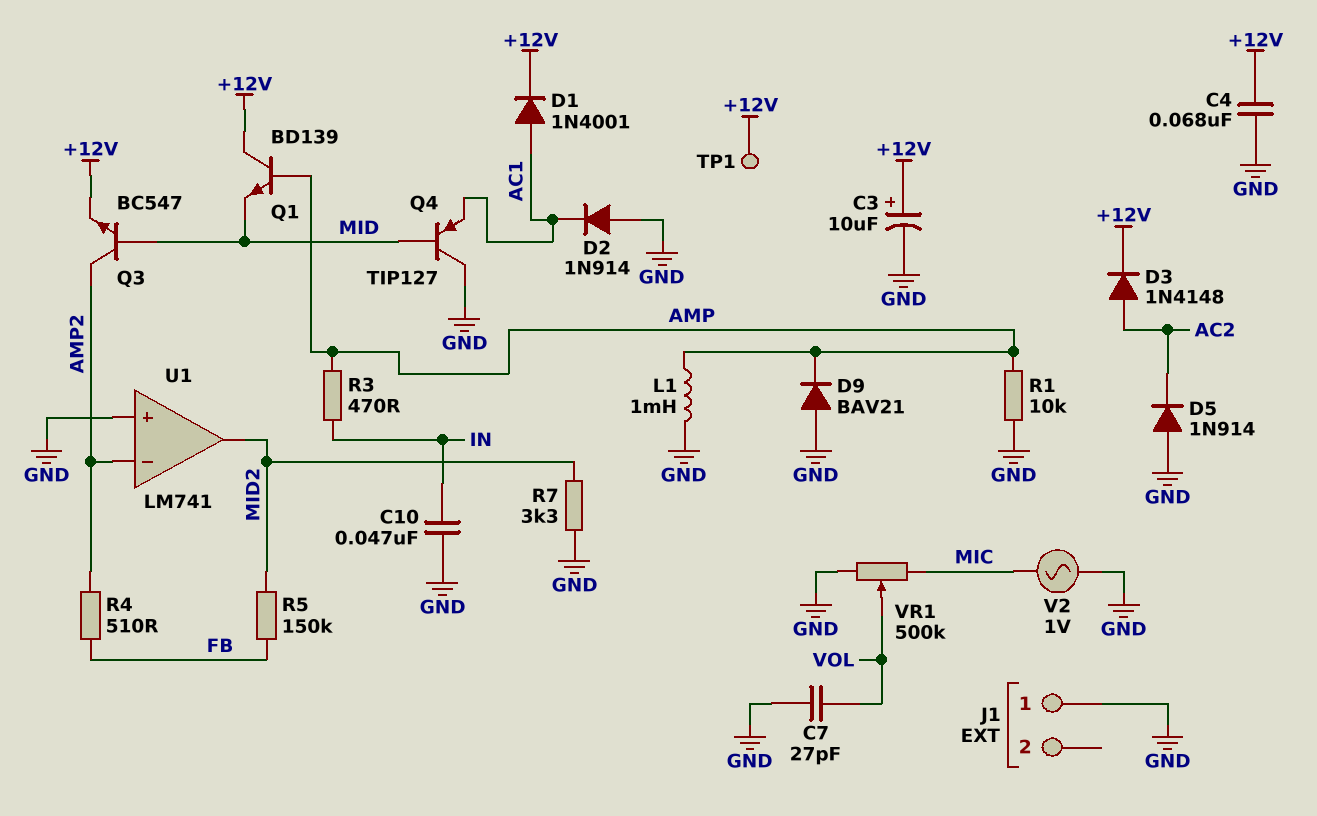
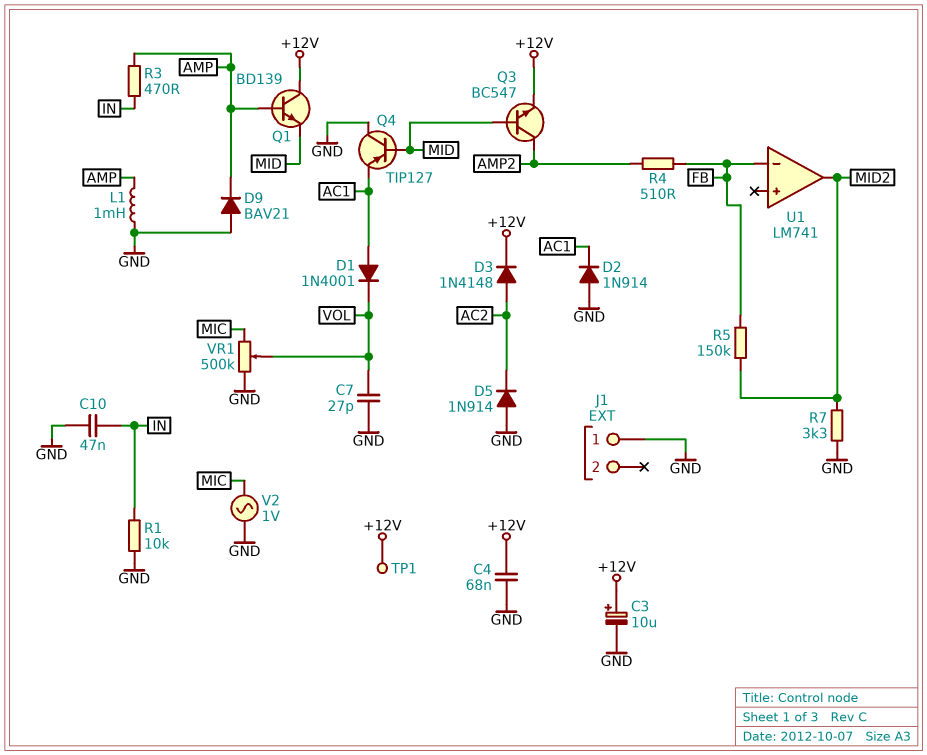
D1: diode 1N4001 (A AC1, K +12V) -> diode 1N4001 (A AC1, K VOL)
R1: 10k (AMP, GND) -> 10k (GND, IN)
U1 pin in+: GND -> none
U1 pin in-: AMP2 -> FB

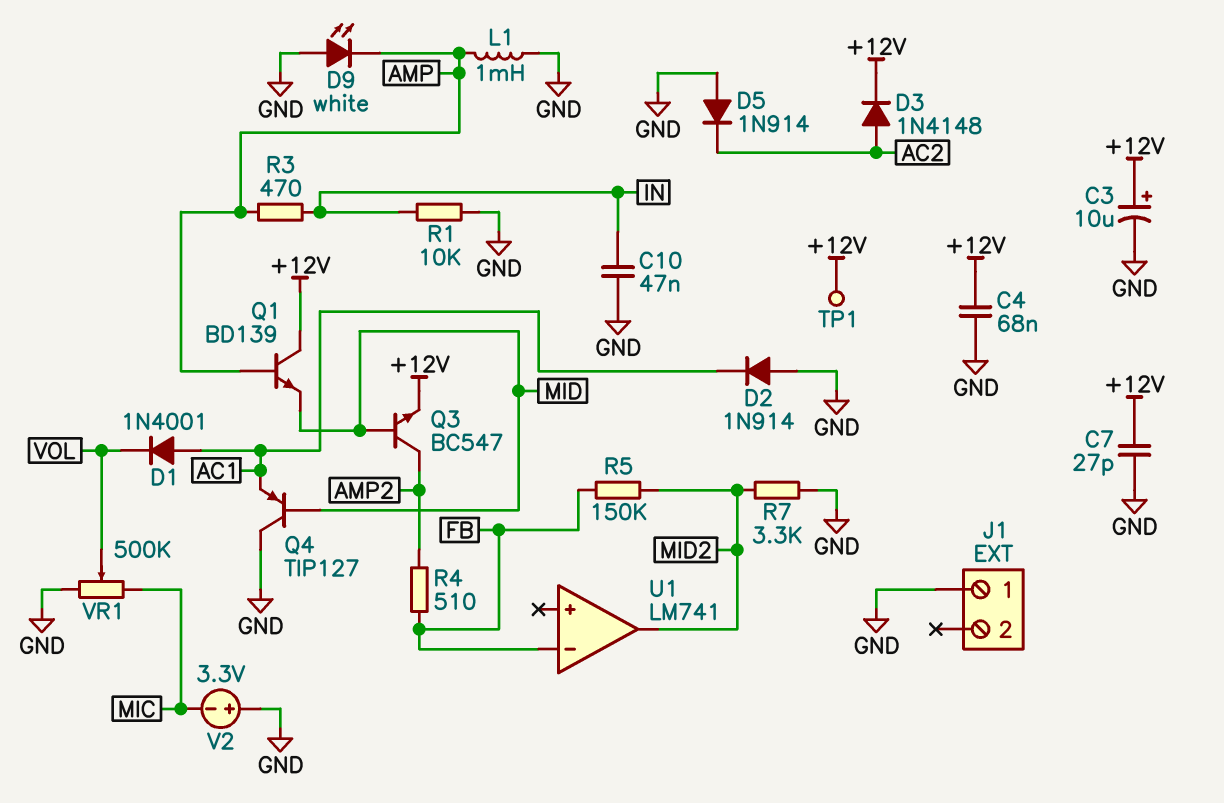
C7: 27pF (GND, VOL) -> 27pF (+12V, GND)
D9: diode BAV21 (A GND, K AMP) -> LED white (A GND, K AMP)
V2: AC 1V (GND, MIC) -> 3.3V (plus GND, minus MIC)

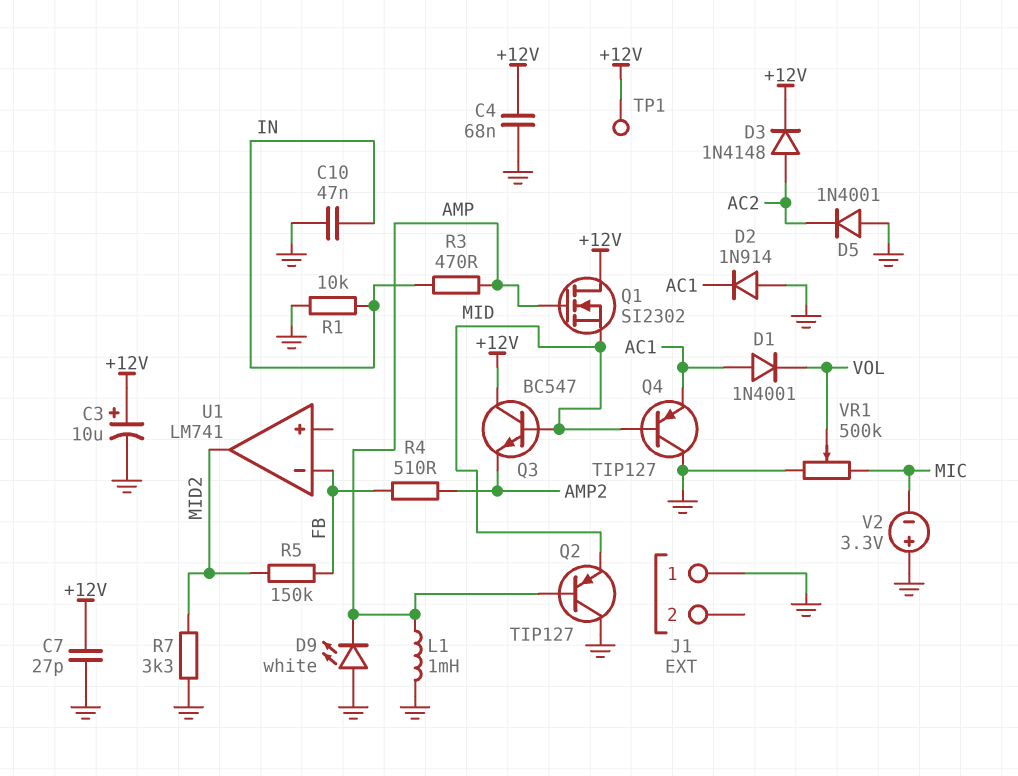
D5: diode 1N914 (A GND, K AC2) -> diode 1N4001 (A GND, K AC2)
Q1: NPN BD139 (B AMP, C +12V, E MID) -> NMOS SI2302 (G AMP, D +12V, S MID)
Q2: none -> PNP TIP127 (B AMP, C GND, E MID)
Q3: NPN BC547 (B MID, C AMP2, E +12V) -> NPN BC547 (B MID, C +12V, E AMP2)

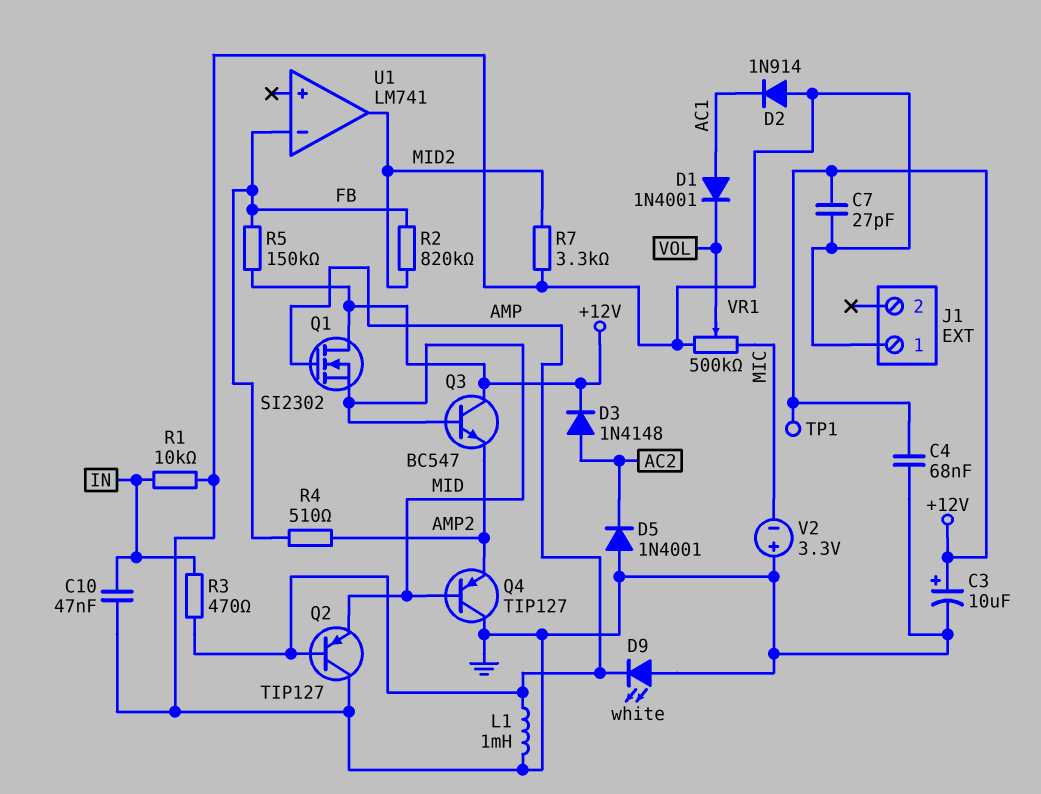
Q4: PNP TIP127 (B MID, C GND, E AC1) -> PNP TIP127 (B MID, C GND, E AMP2)
R2: none -> 820k (FB, MID2)
R5: 150k (FB, MID2) -> 150k (+12V, FB)

